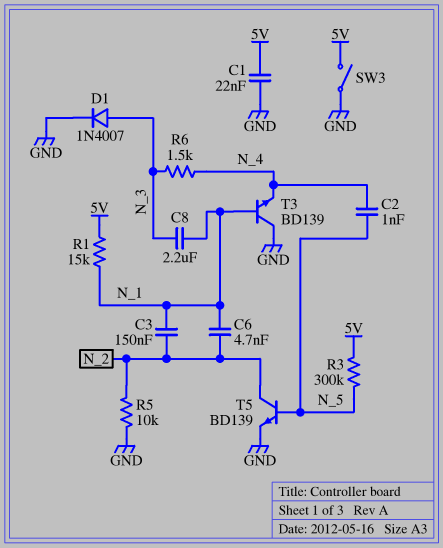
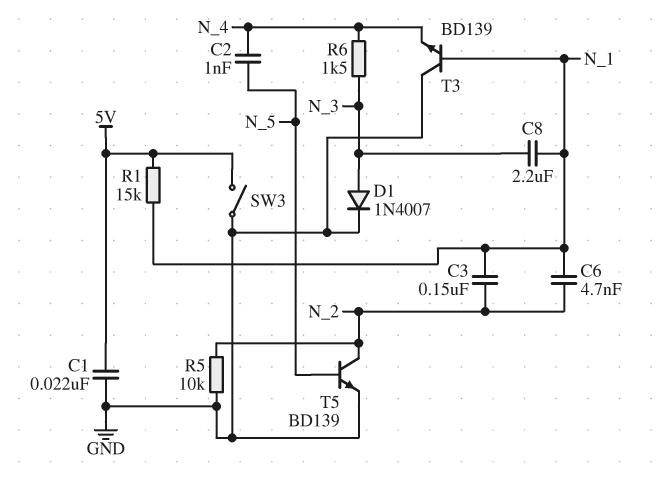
R3: 300k (5V, N_5) -> none

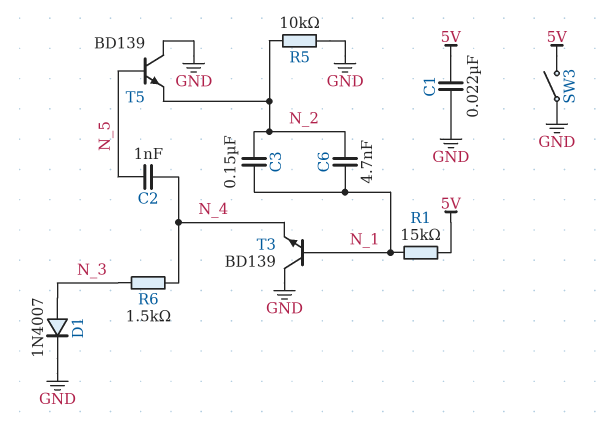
C8: 2.2uF (N_1, N_3) -> none
T5: NPN BD139 (B N_5, C N_2, E GND) -> NPN BD139 (B N_5, C GND, E N_2)

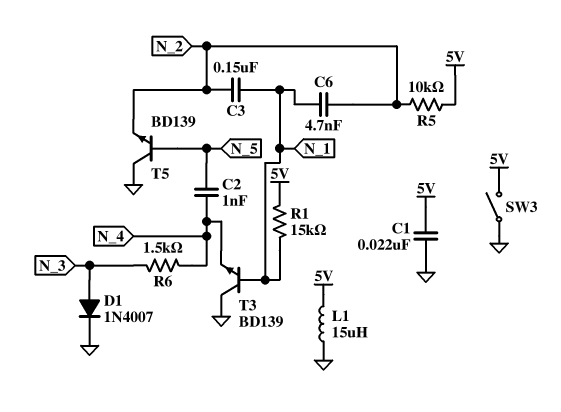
L1: none -> 15uH (5V, GND)
R5: 10k (GND, N_2) -> 10k (5V, N_2)

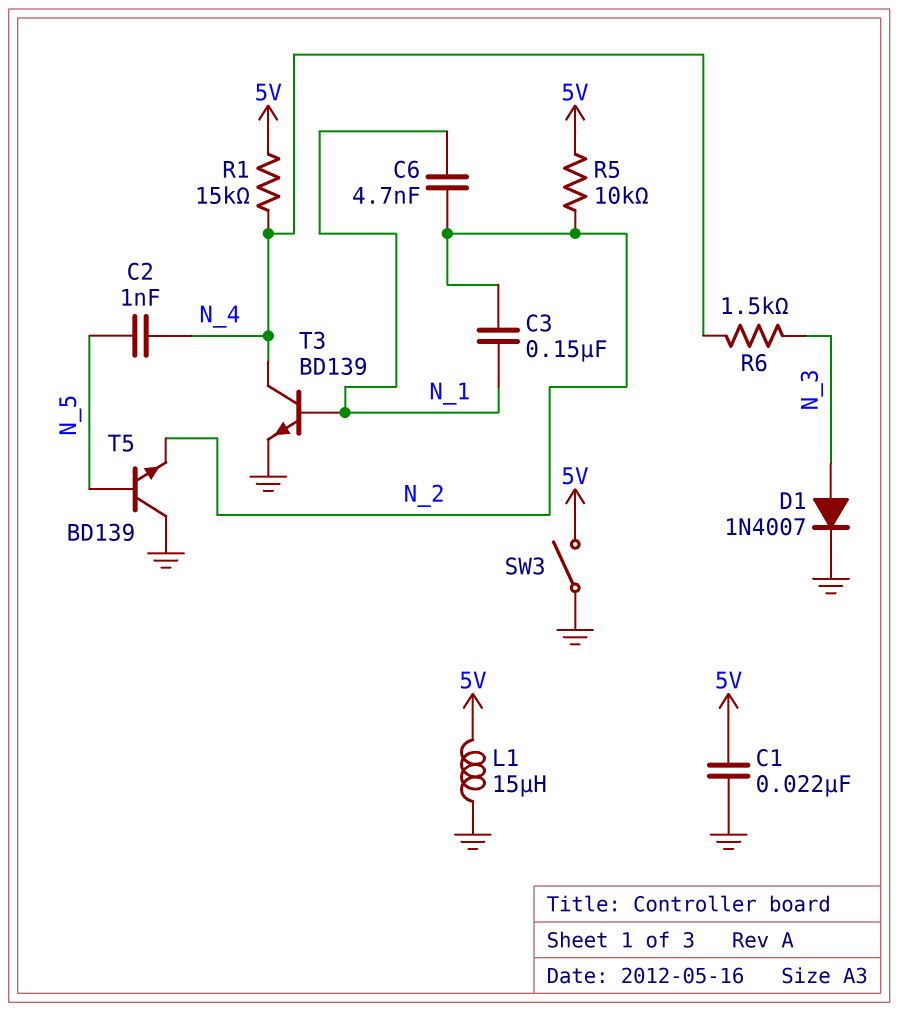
R1: 15k (5V, N_1) -> 15k (5V, N_4)
T3: NPN BD139 (B N_1, C GND, E N_4) -> NPN BD139 (B N_1, C N_4, E GND)

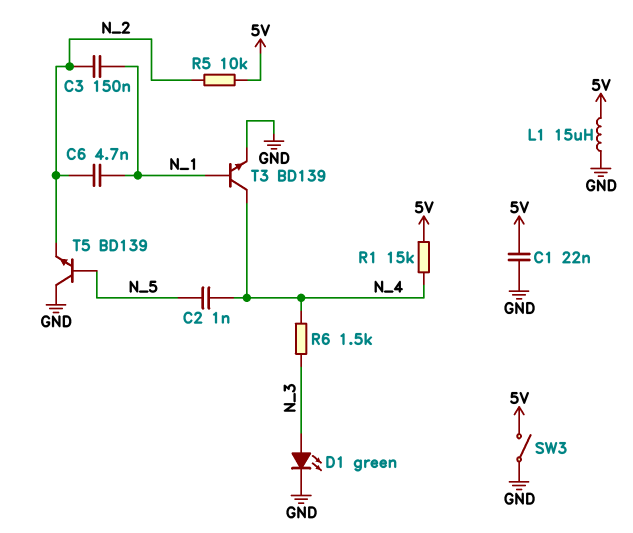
D1: diode 1N4007 (A N_3, K GND) -> LED green (A N_3, K GND)

